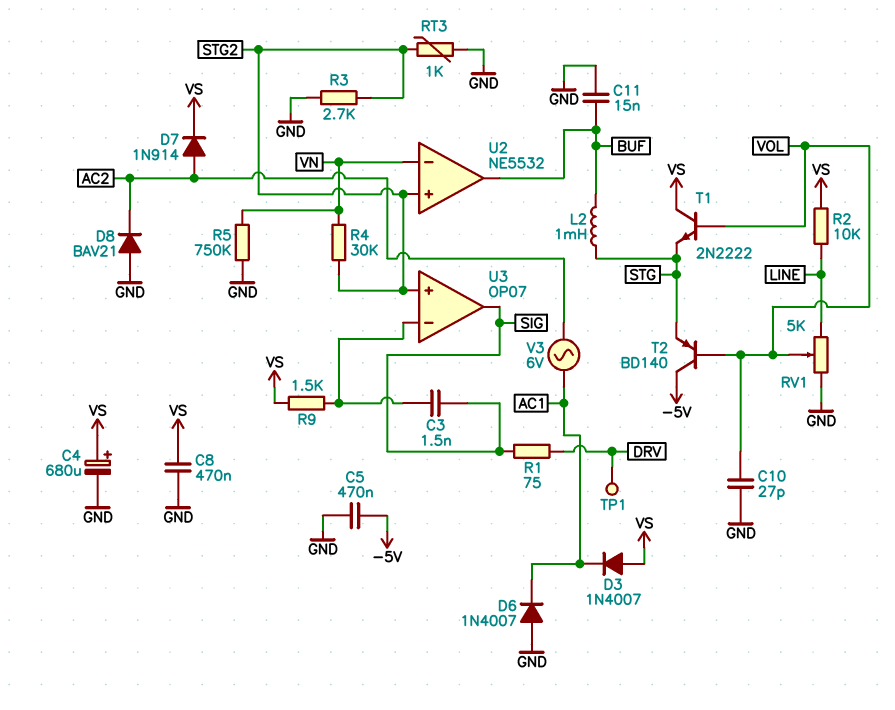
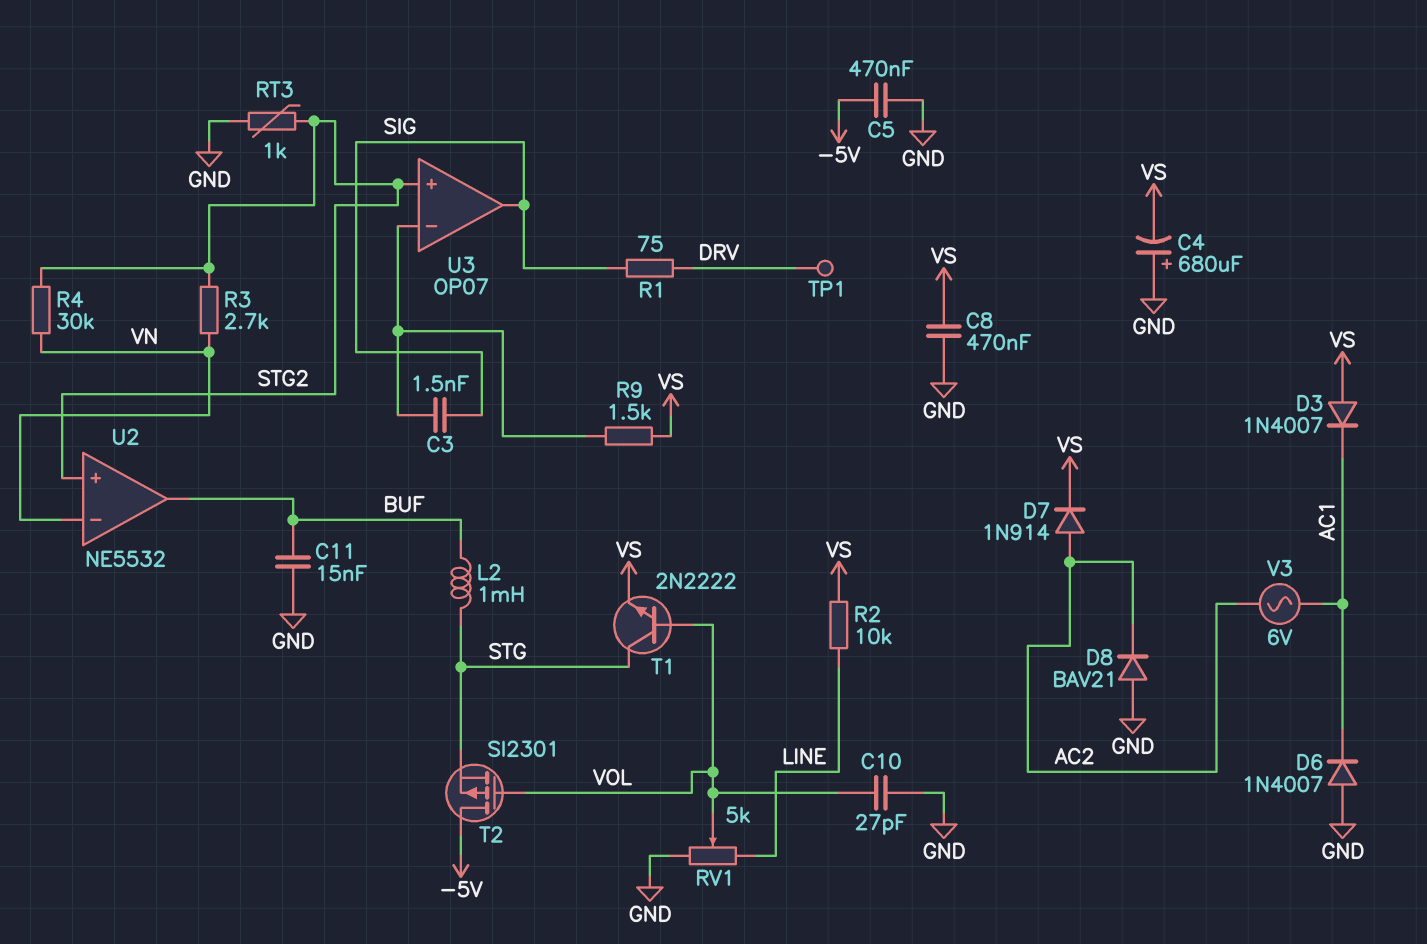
C4: 680uF (plus VS, minus GND) -> 680uF (plus GND, minus VS)
R3: 2.7k (GND, STG2) -> 2.7k (STG2, VN)
R5: 750k (GND, VN) -> none
T1: NPN 2N2222 (B VOL, C VS, E STG) -> NPN 2N2222 (B VOL, C STG, E VS)
T2: PNP BD140 (B VOL, C -5V, E STG) -> PMOS SI2301 (G VOL, D -5V, S STG)

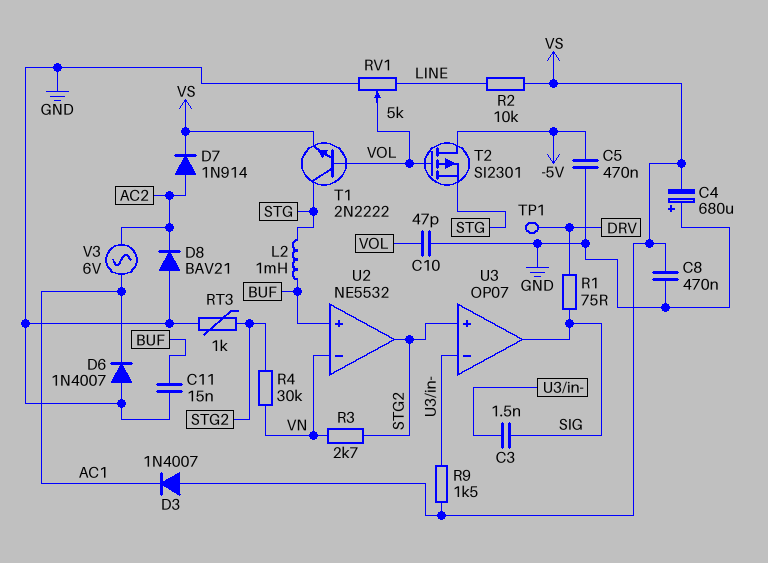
C10: 27pF (GND, VOL) -> 47pF (GND, VOL)
U2 pin in+: STG2 -> BUF
U2 pin out: BUF -> STG2

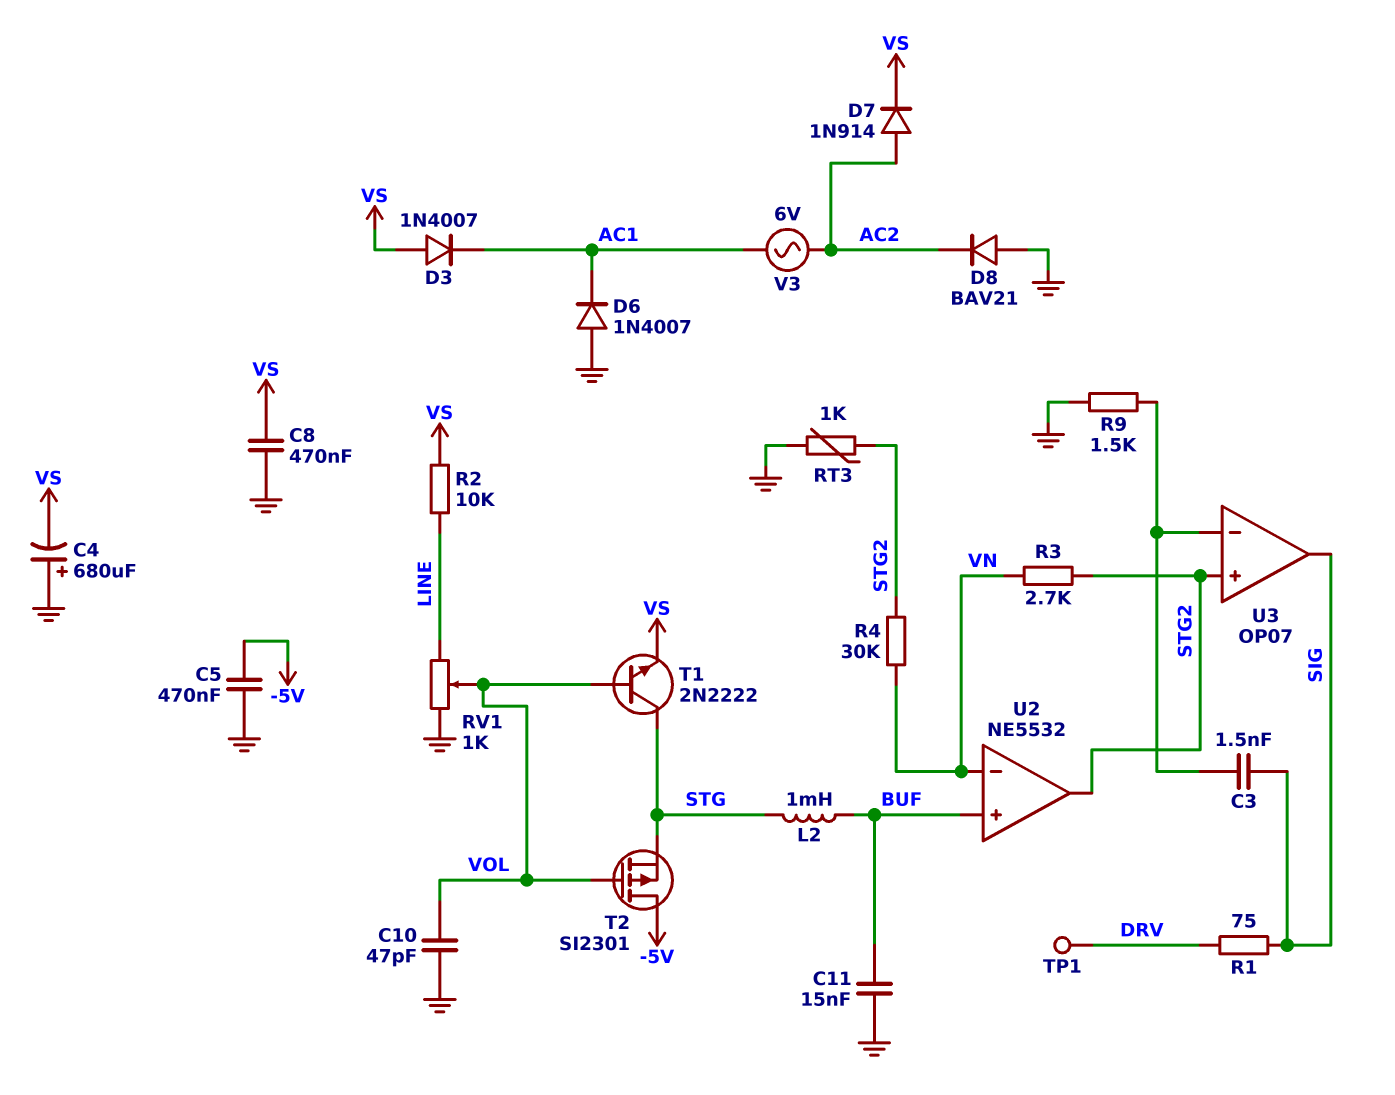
R9: 1.5k (U3/in-, VS) -> 1.5k (GND, U3/in-)
RV1: 5k (GND, LINE, wiper VOL) -> 1k (GND, LINE, wiper VOL)

